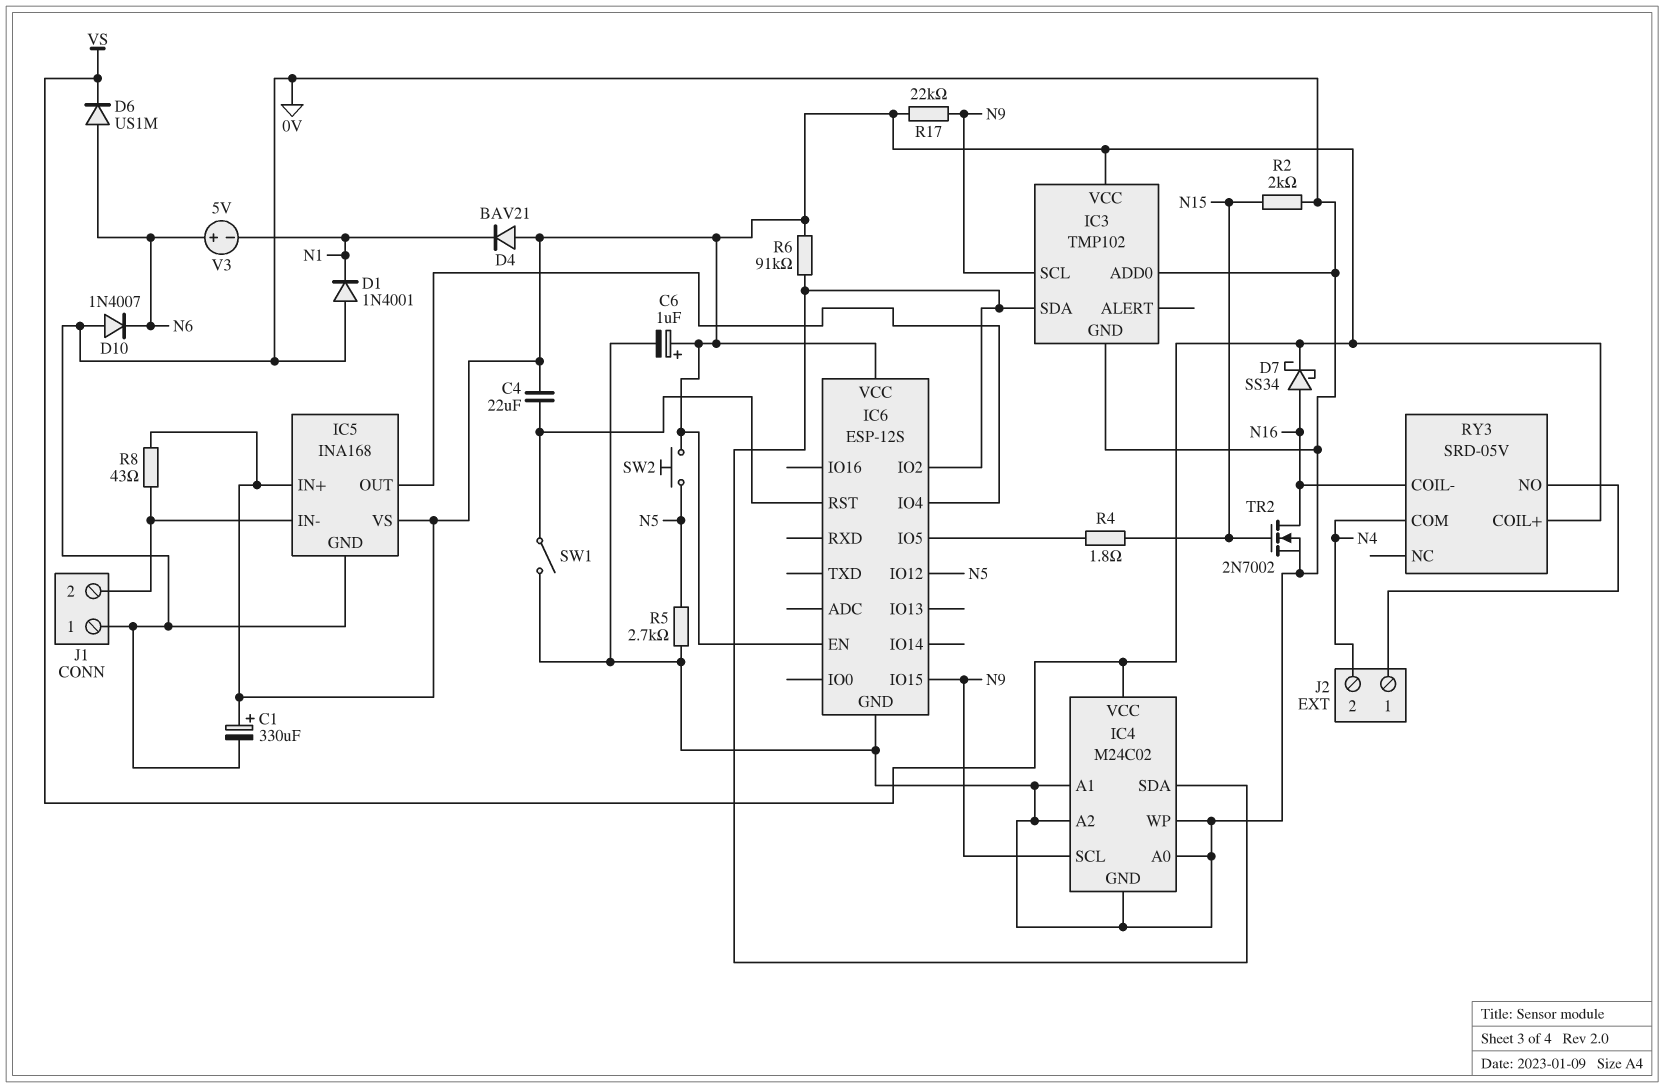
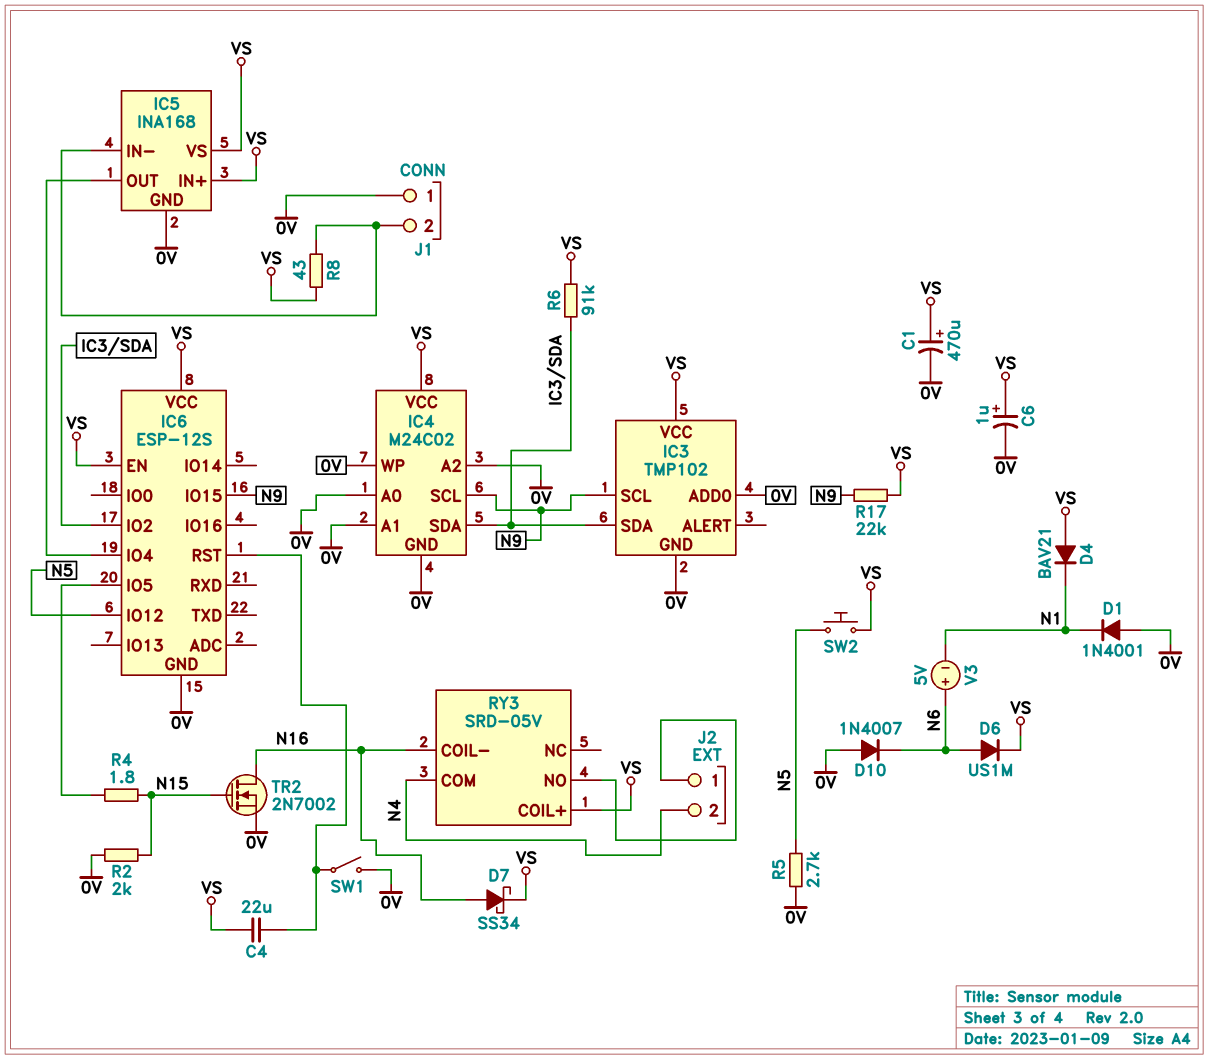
C1: 330uF (plus VS, minus 0V) -> 470uF (plus VS, minus 0V)

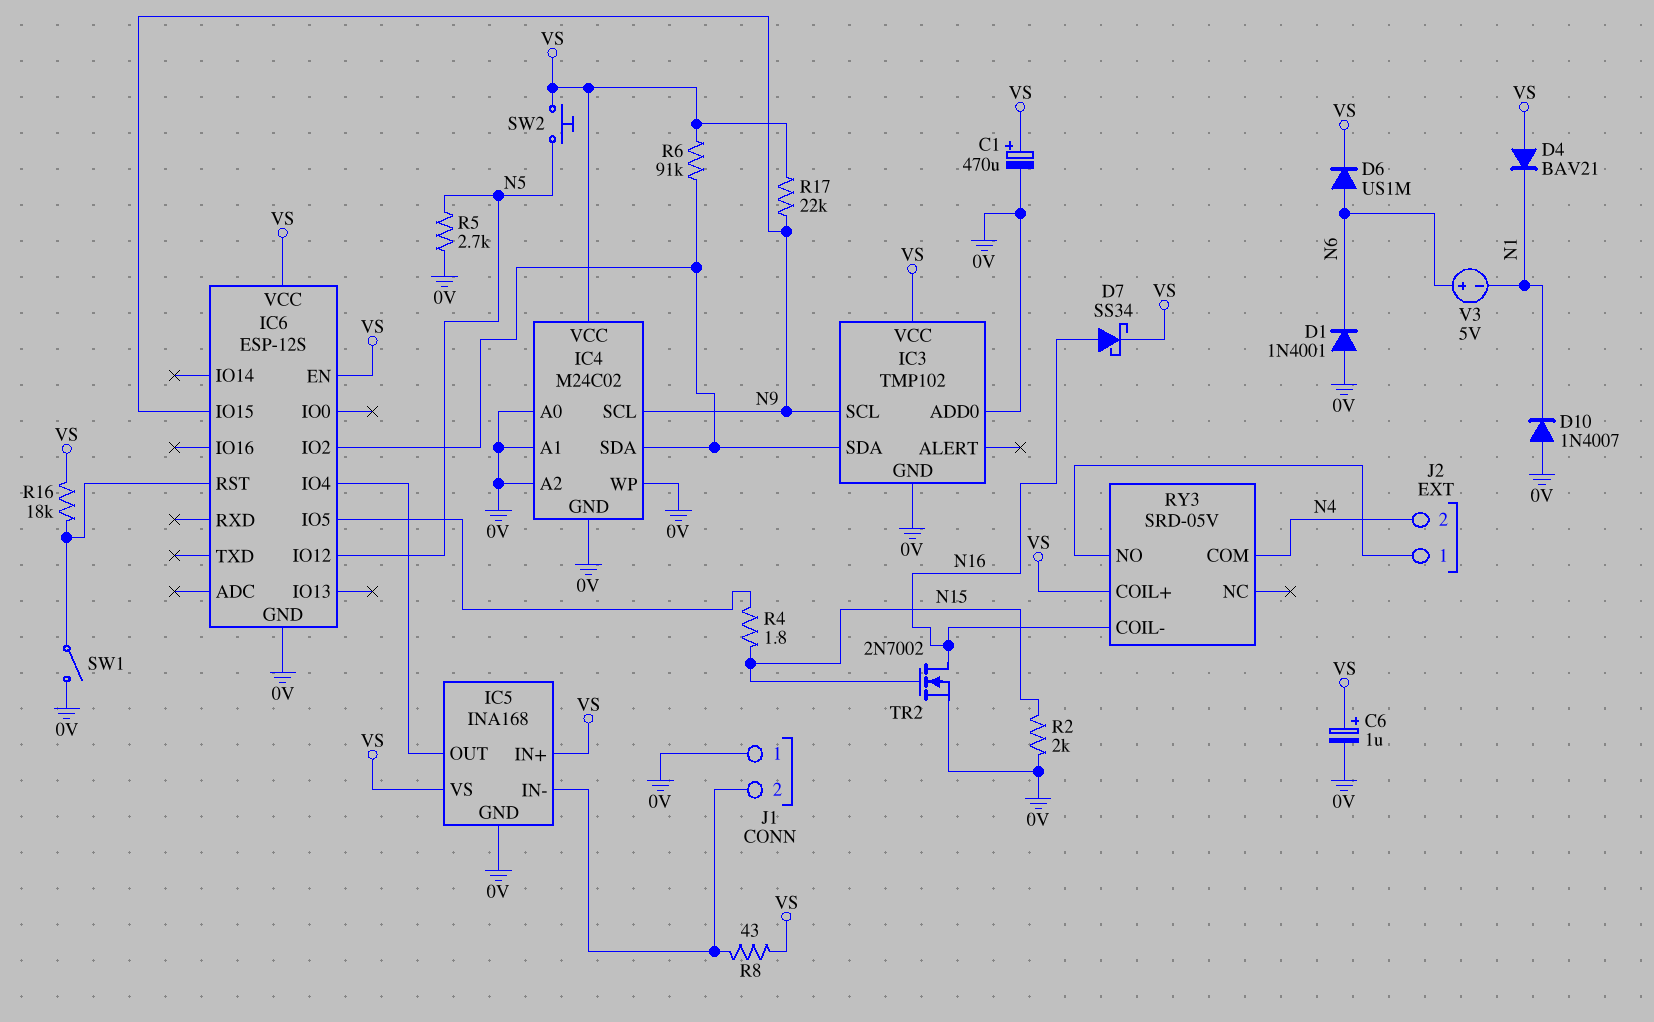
C4: 22uF (IC6/RST, VS) -> none
D1: diode 1N4001 (A 0V, K N1) -> diode 1N4001 (A 0V, K N6)
D10: diode 1N4007 (A 0V, K N6) -> diode 1N4007 (A 0V, K N1)
R16: none -> 18k (IC6/RST, VS)

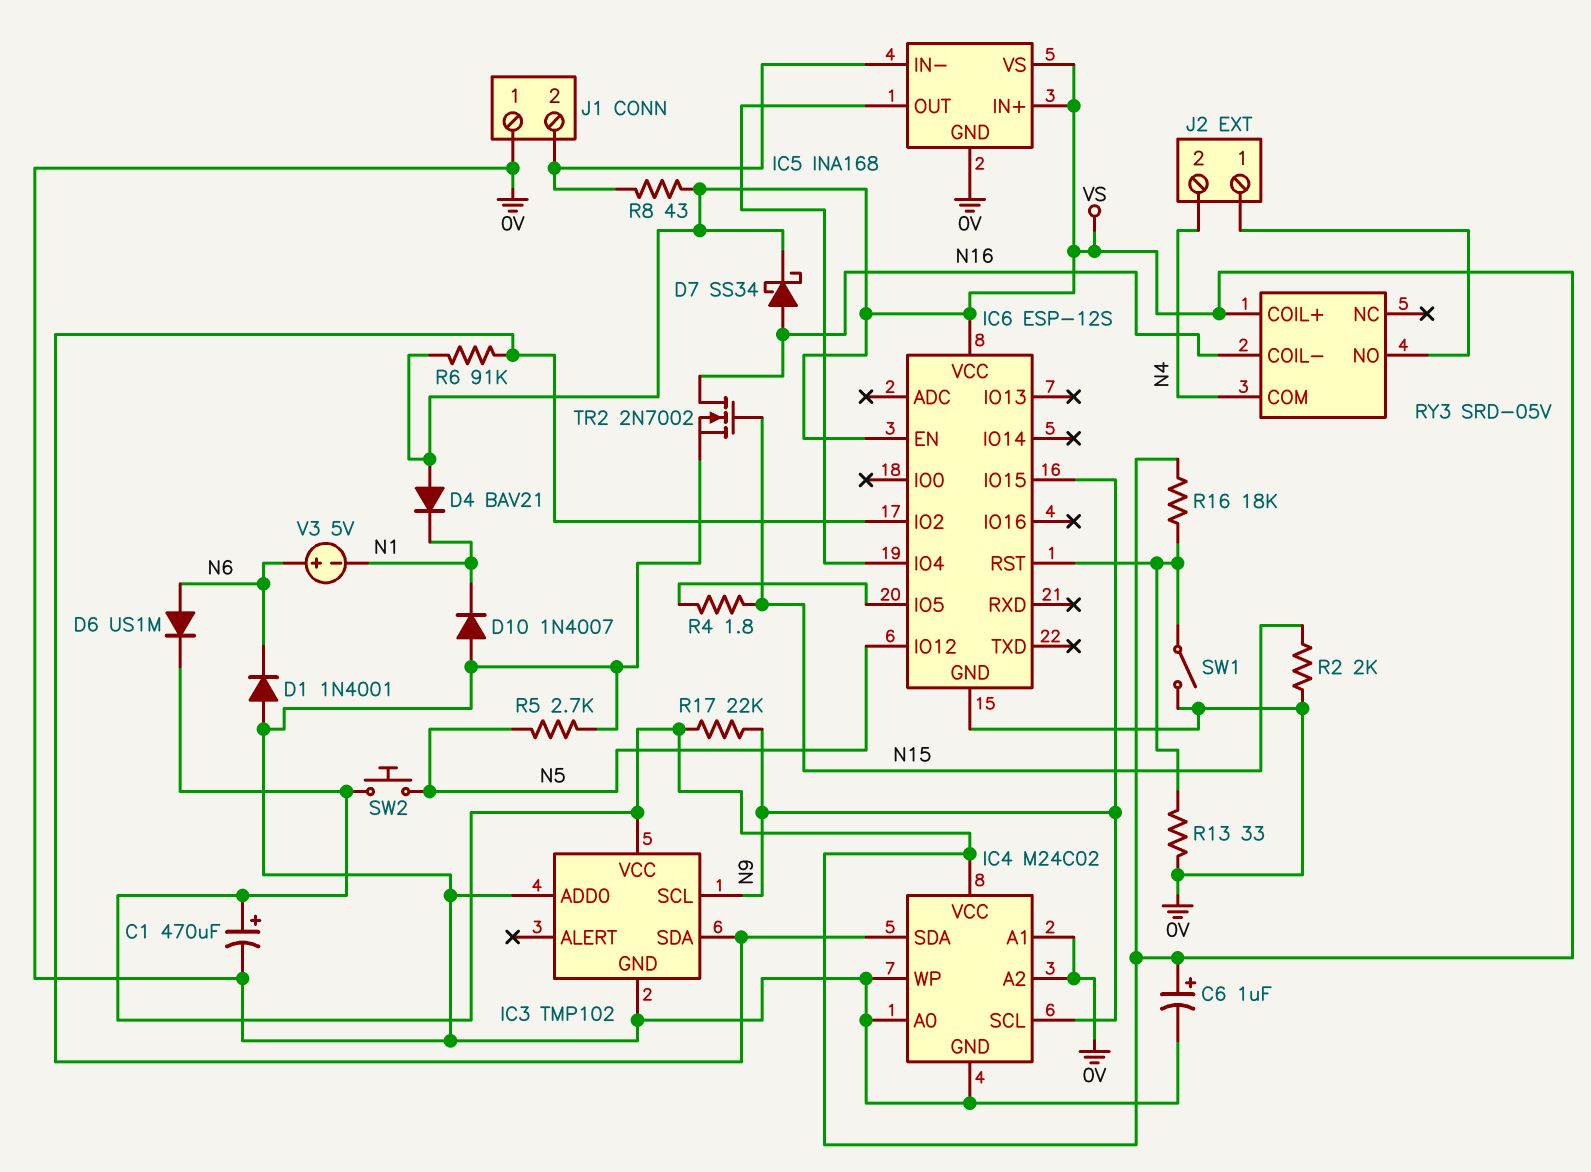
R13: none -> 33 (0V, IC6/RST)

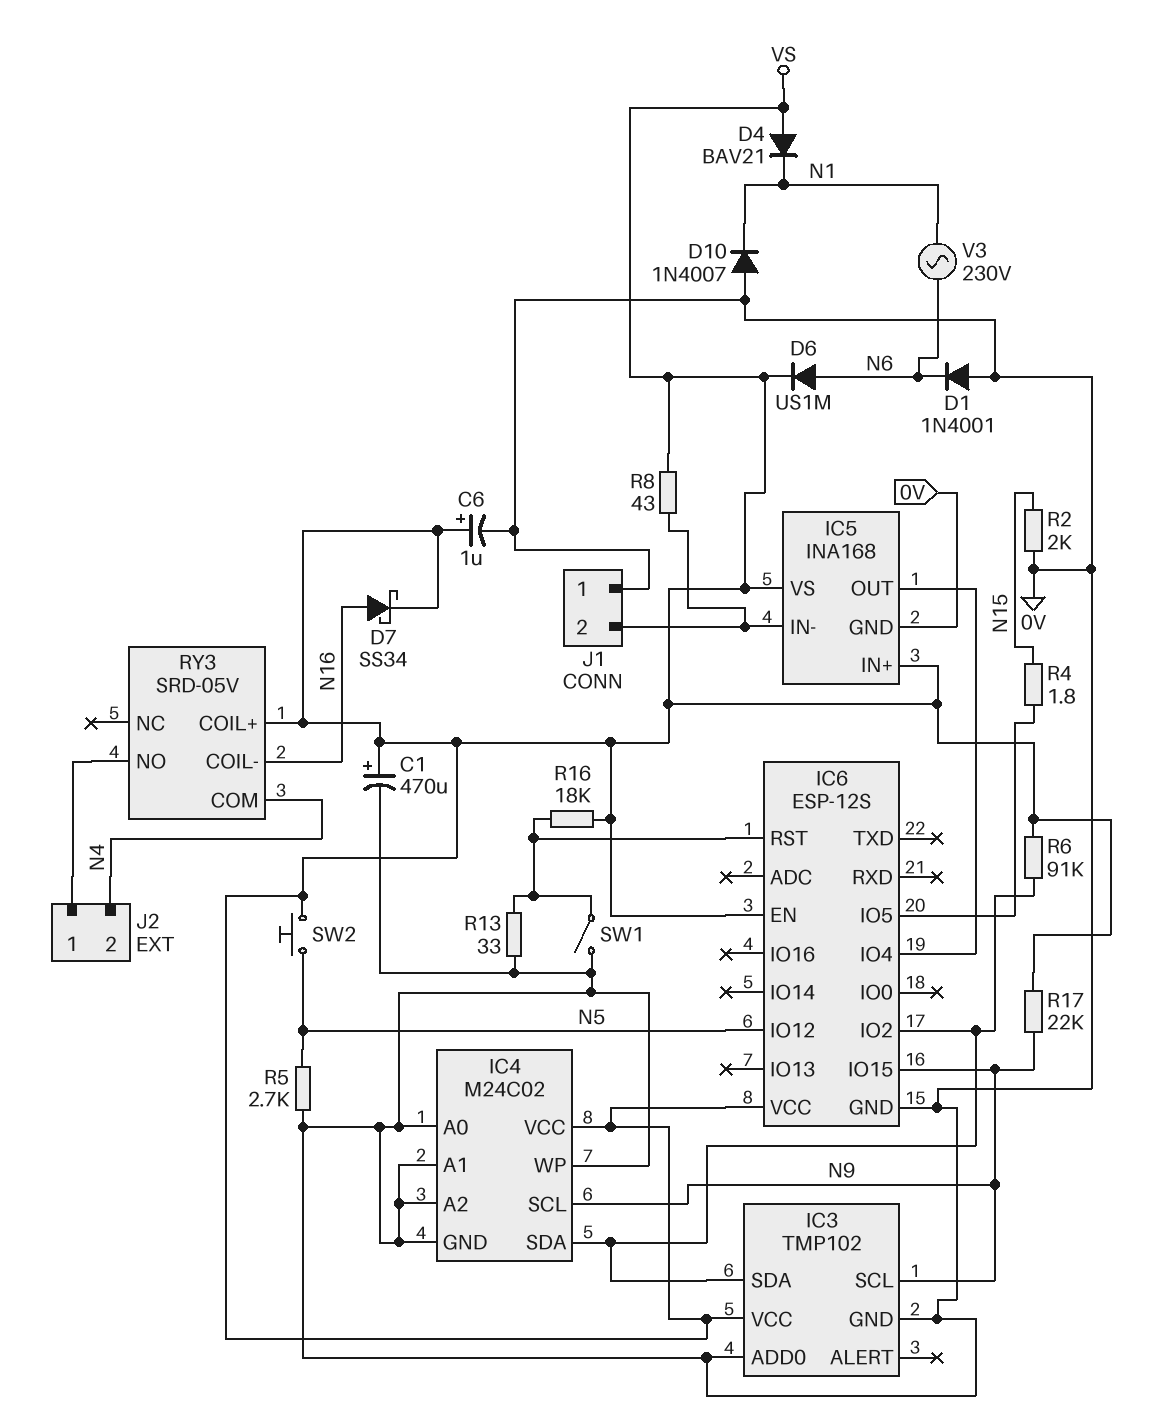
TR2: NMOS 2N7002 (G N15, D N16, S 0V) -> none
V3: 5V (plus N6, minus N1) -> AC 230V (N1, N6)

